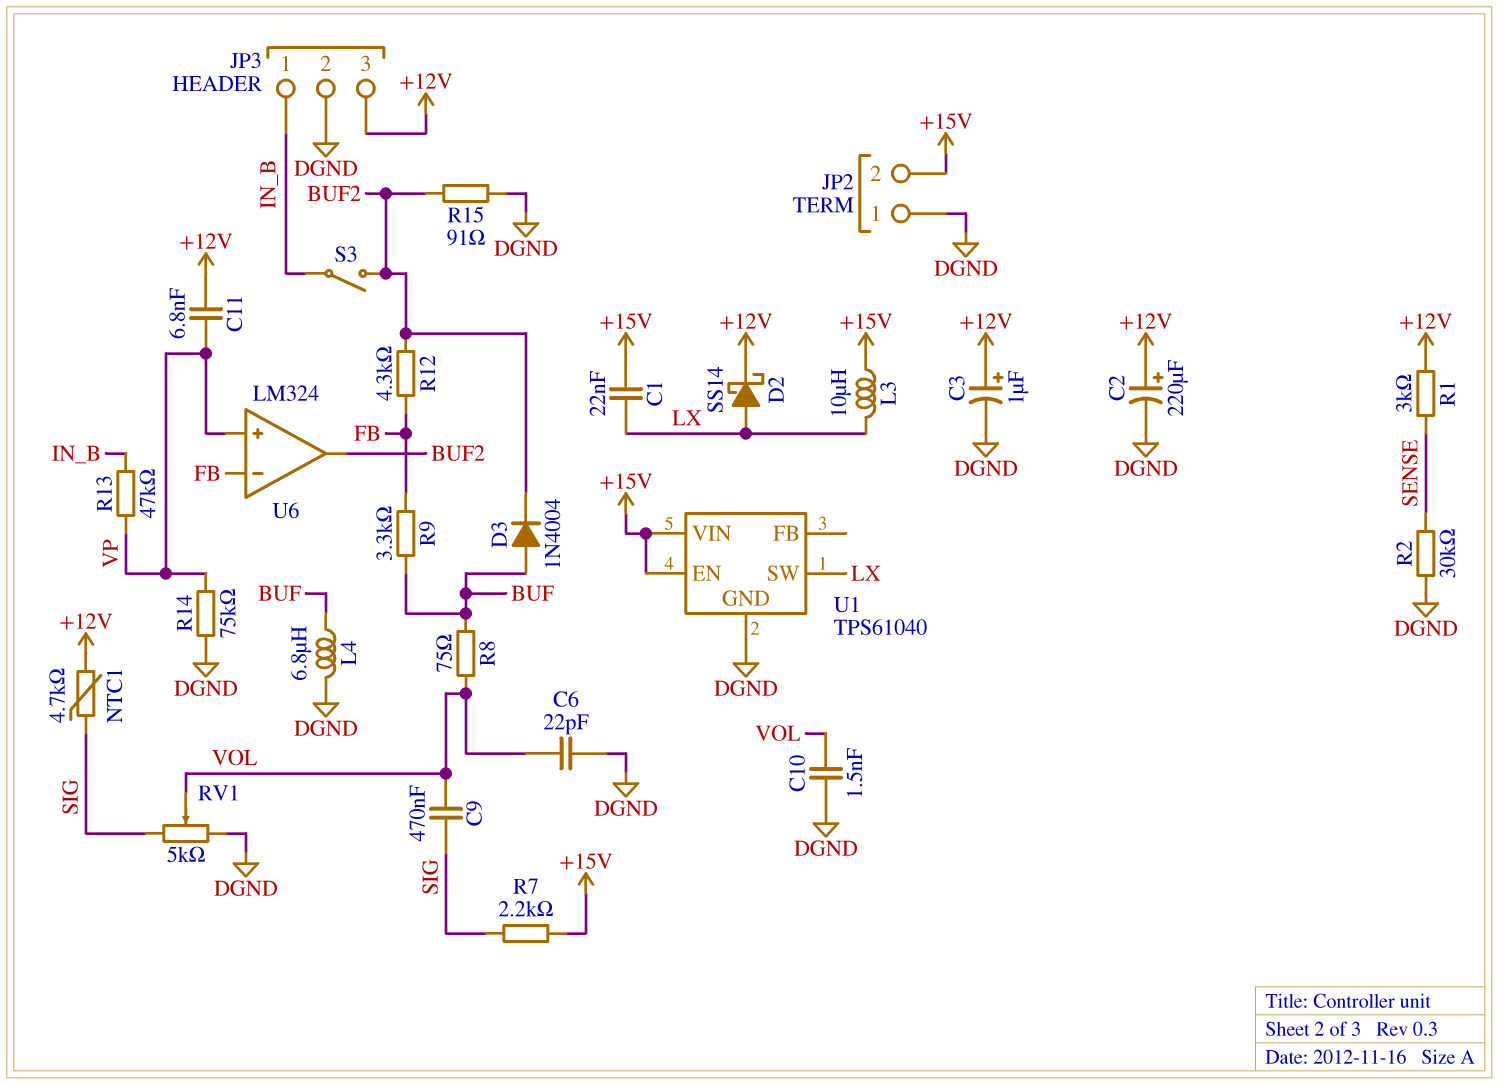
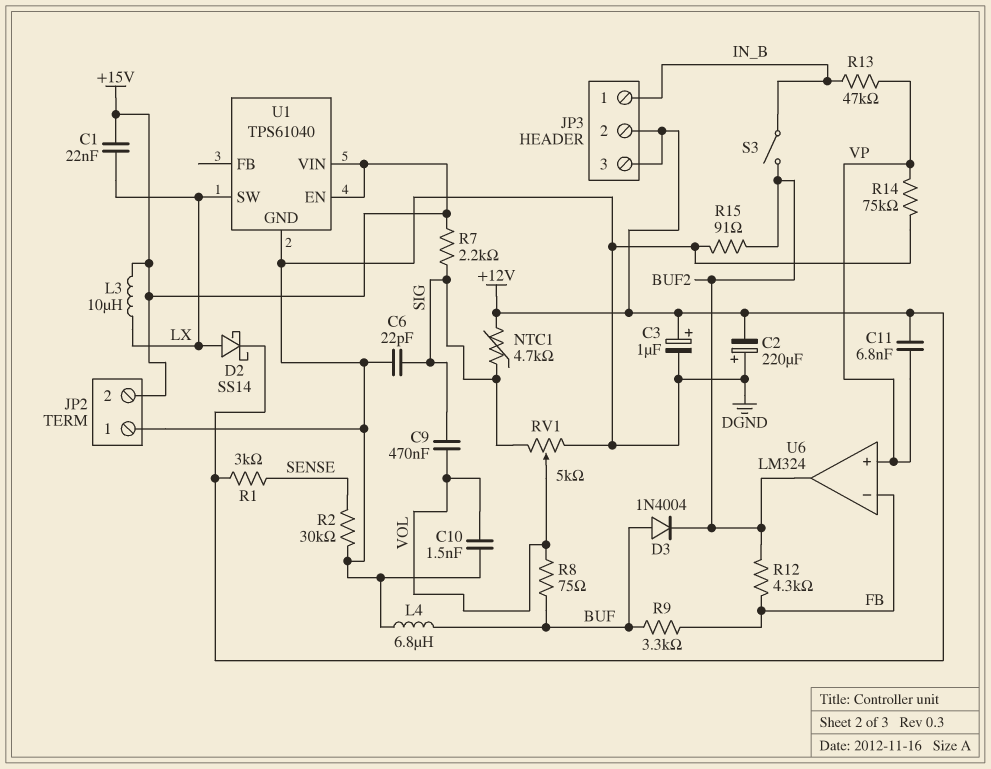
C2: 220uF (plus +12V, minus DGND) -> 220uF (plus DGND, minus +12V)
C6: 22pF (DGND, VOL) -> 22pF (DGND, SIG)
JP3 pin 2: DGND -> +12V

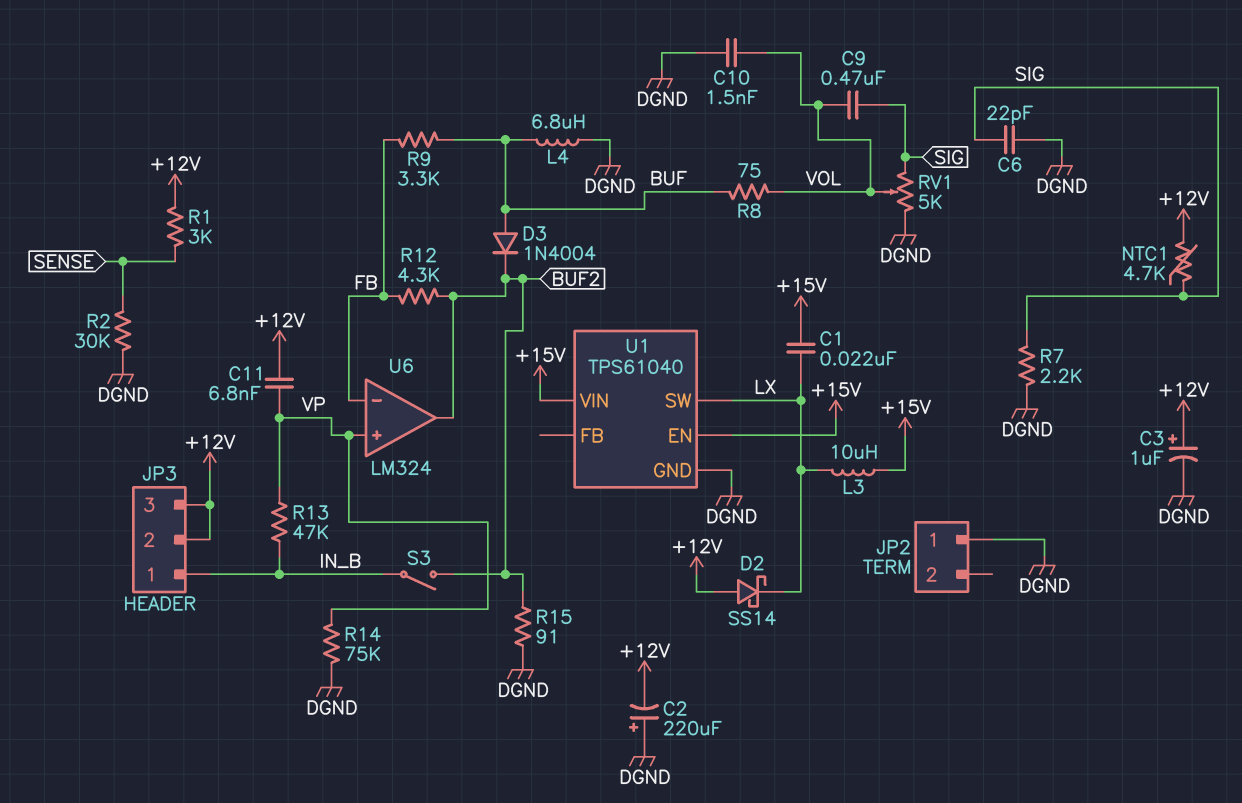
D2: schottky SS14 (A LX, K +12V) -> schottky SS14 (A +12V, K LX)
JP2 pin 2: +15V -> none
R7: 2.2k (+15V, SIG) -> 2.2k (DGND, SIG)

